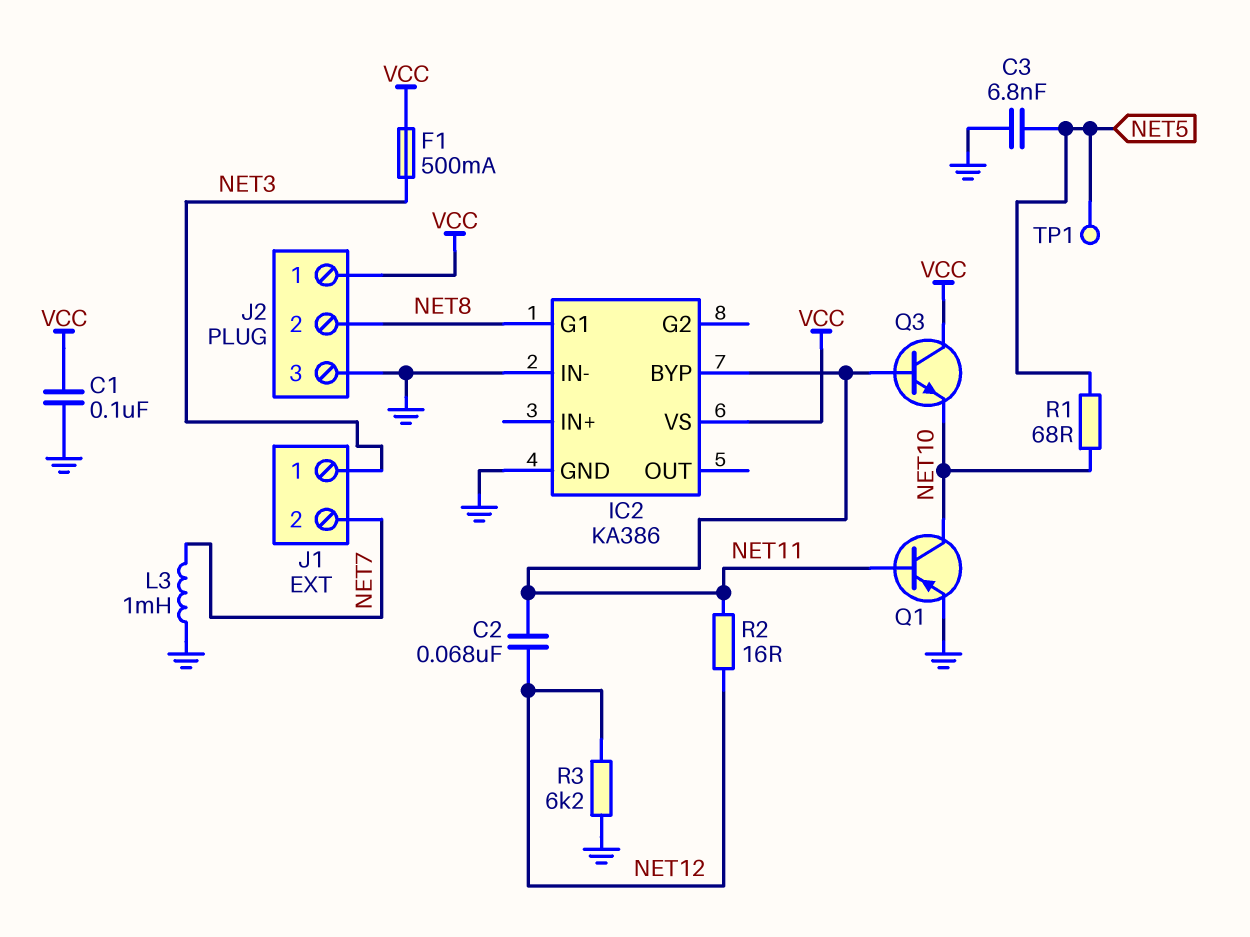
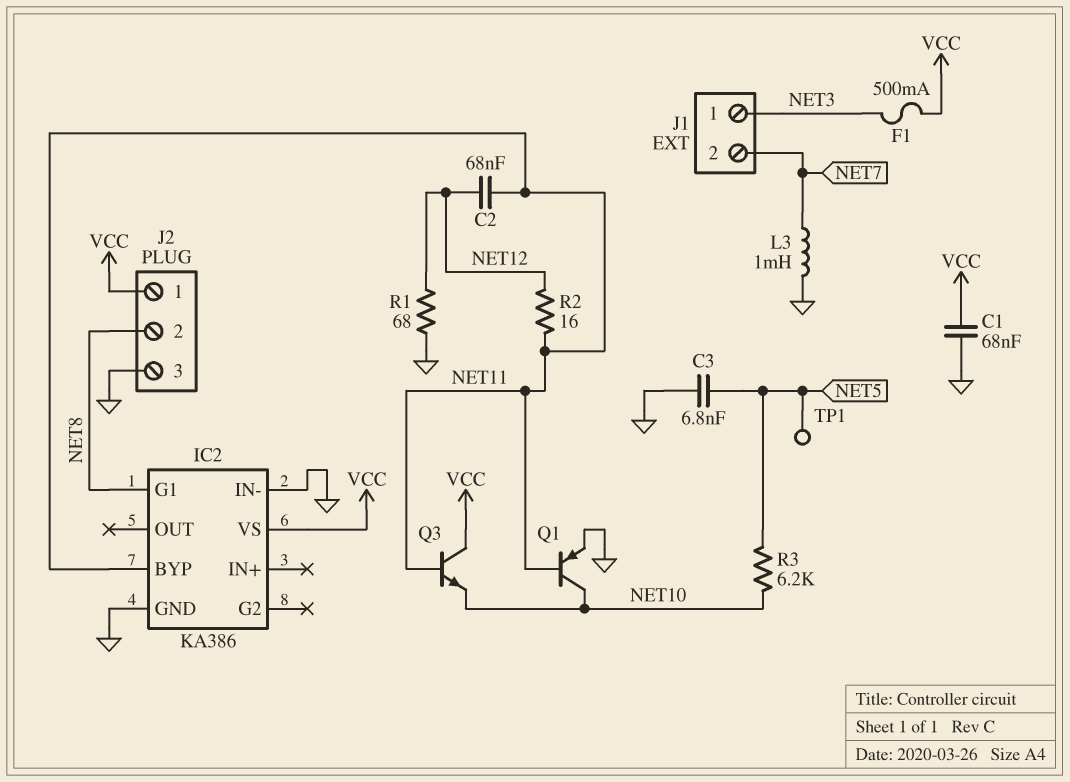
C1: 100nF (GND, VCC) -> 68nF (GND, VCC)
R1: 68 (NET5, NET10) -> 68 (GND, NET12)
R3: 6.2k (GND, NET12) -> 6.2k (NET5, NET10)

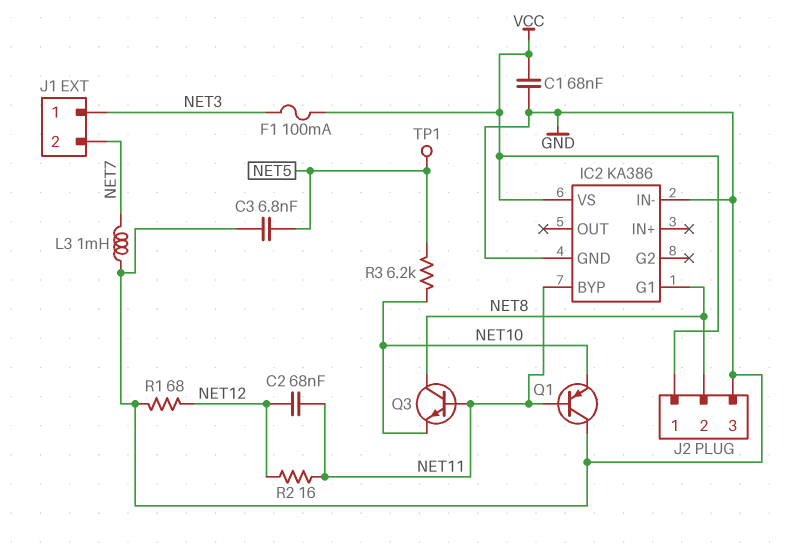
F1: 500mA (NET3, VCC) -> 100mA (NET3, VCC)
Q1: PNP (B NET11, C NET10, E GND) -> PNP (B NET11, C GND, E NET10)
Q3: NPN (B NET11, C VCC, E NET10) -> NPN (B NET11, C NET8, E NET10)

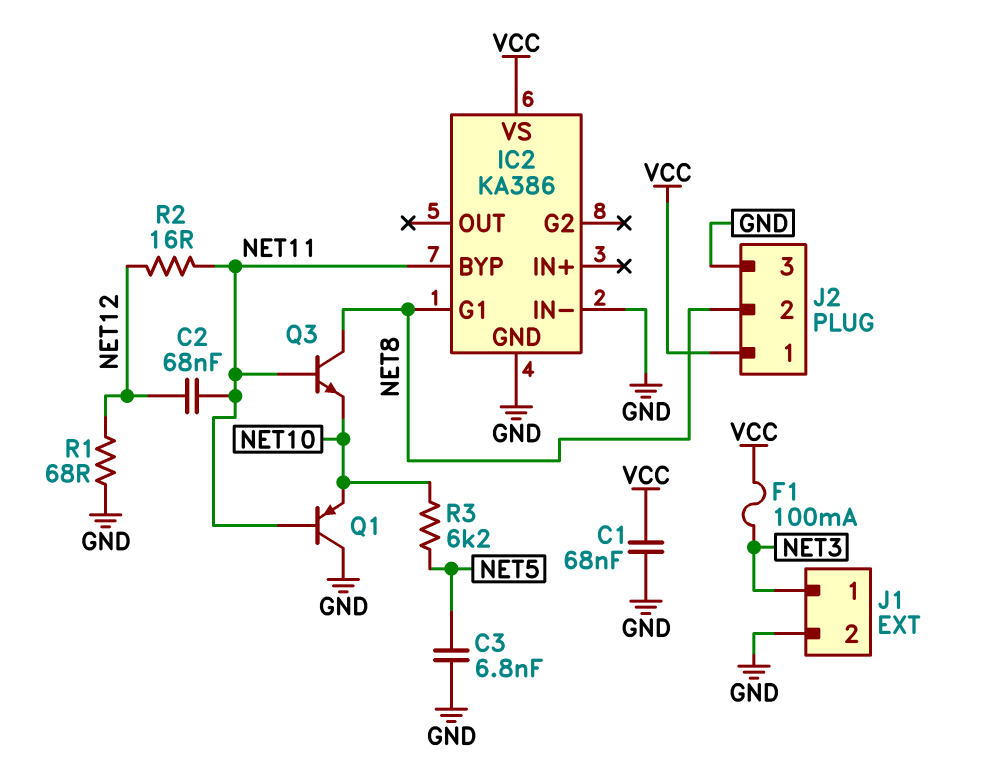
J1 pin 2: NET7 -> GND
L3: 1mH (GND, NET7) -> none
TP1: test point (NET5) -> none

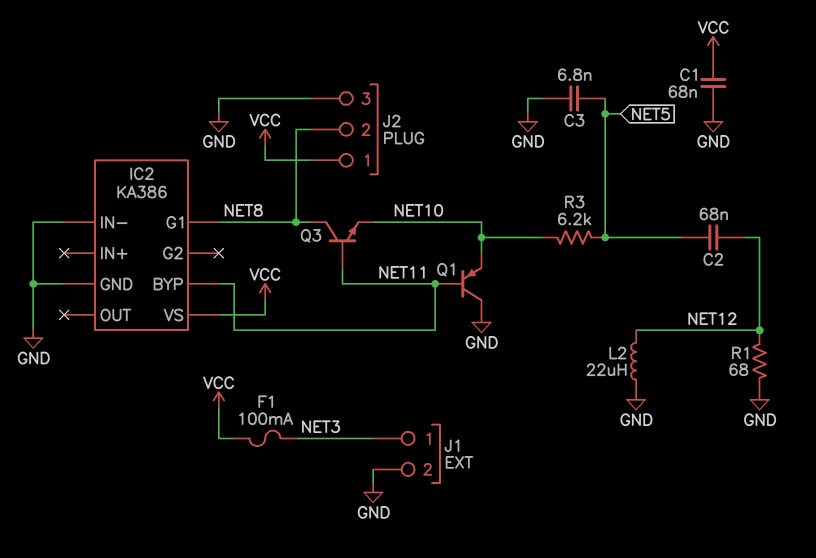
C2: 68nF (NET11, NET12) -> 68nF (NET5, NET12)
L2: none -> 22uH (GND, NET12)
R2: 16 (NET11, NET12) -> none

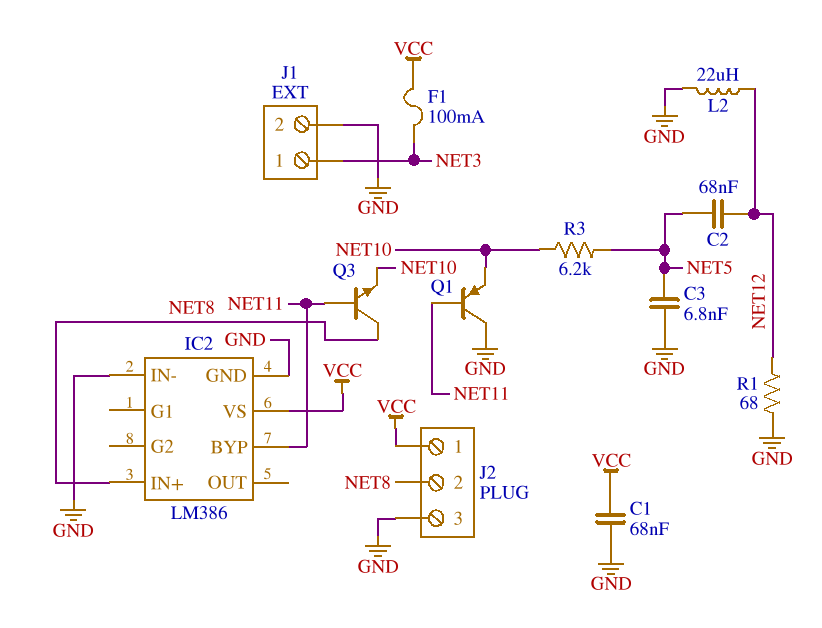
IC2: KA386 -> LM386
IC2 pin G1: NET8 -> none
IC2 pin IN+: none -> NET8

